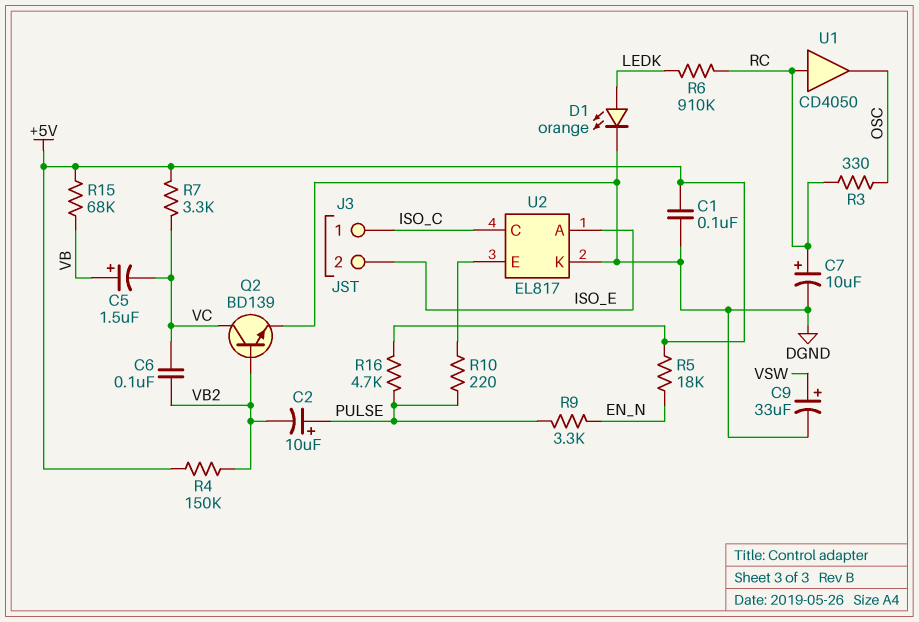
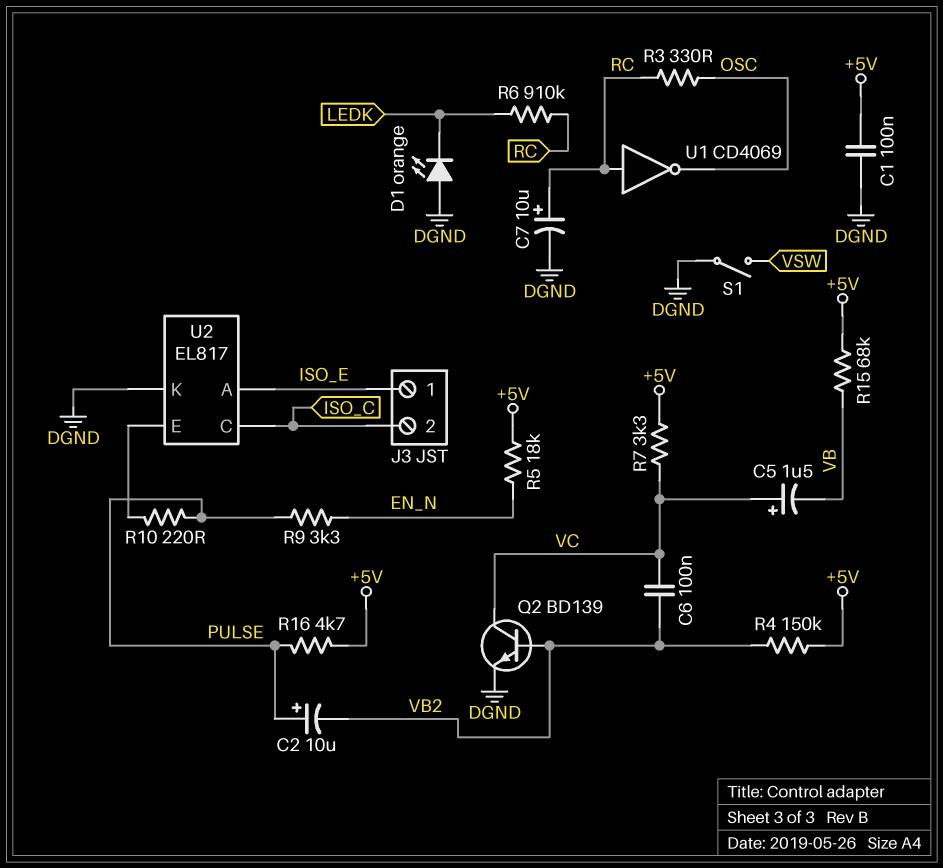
C5: 1.5uF (plus VB, minus VC) -> 1.5uF (plus VC, minus VB)
C9: 33uF (plus VSW, minus DGND) -> none
D1: LED orange (A LEDK, K DGND) -> LED orange (A DGND, K LEDK)
J3 pin 1: ISO_C -> ISO_E
J3 pin 2: ISO_E -> ISO_C
S1: none -> switch (DGND, VSW)
U1: buffer CD4050 (in RC, out OSC) -> NOT CD4069 (in RC, out OSC)

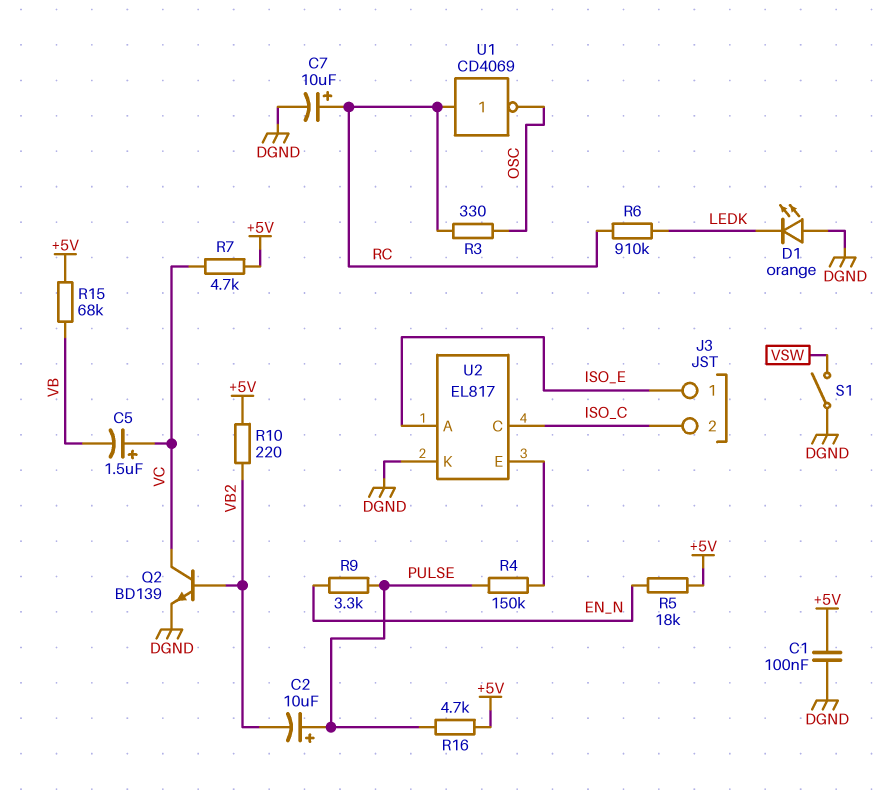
C6: 100nF (VB2, VC) -> none
R4: 150k (+5V, VB2) -> 150k (PULSE, U2/E)
R7: 3.3k (+5V, VC) -> 4.7k (+5V, VC)
R10: 220 (PULSE, U2/E) -> 220 (+5V, VB2)

